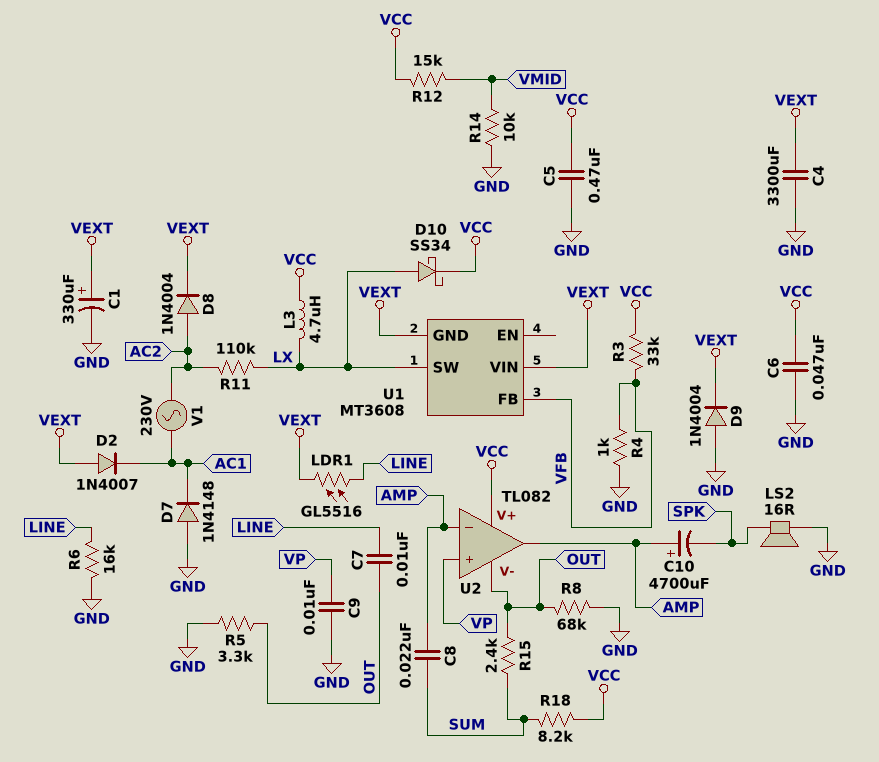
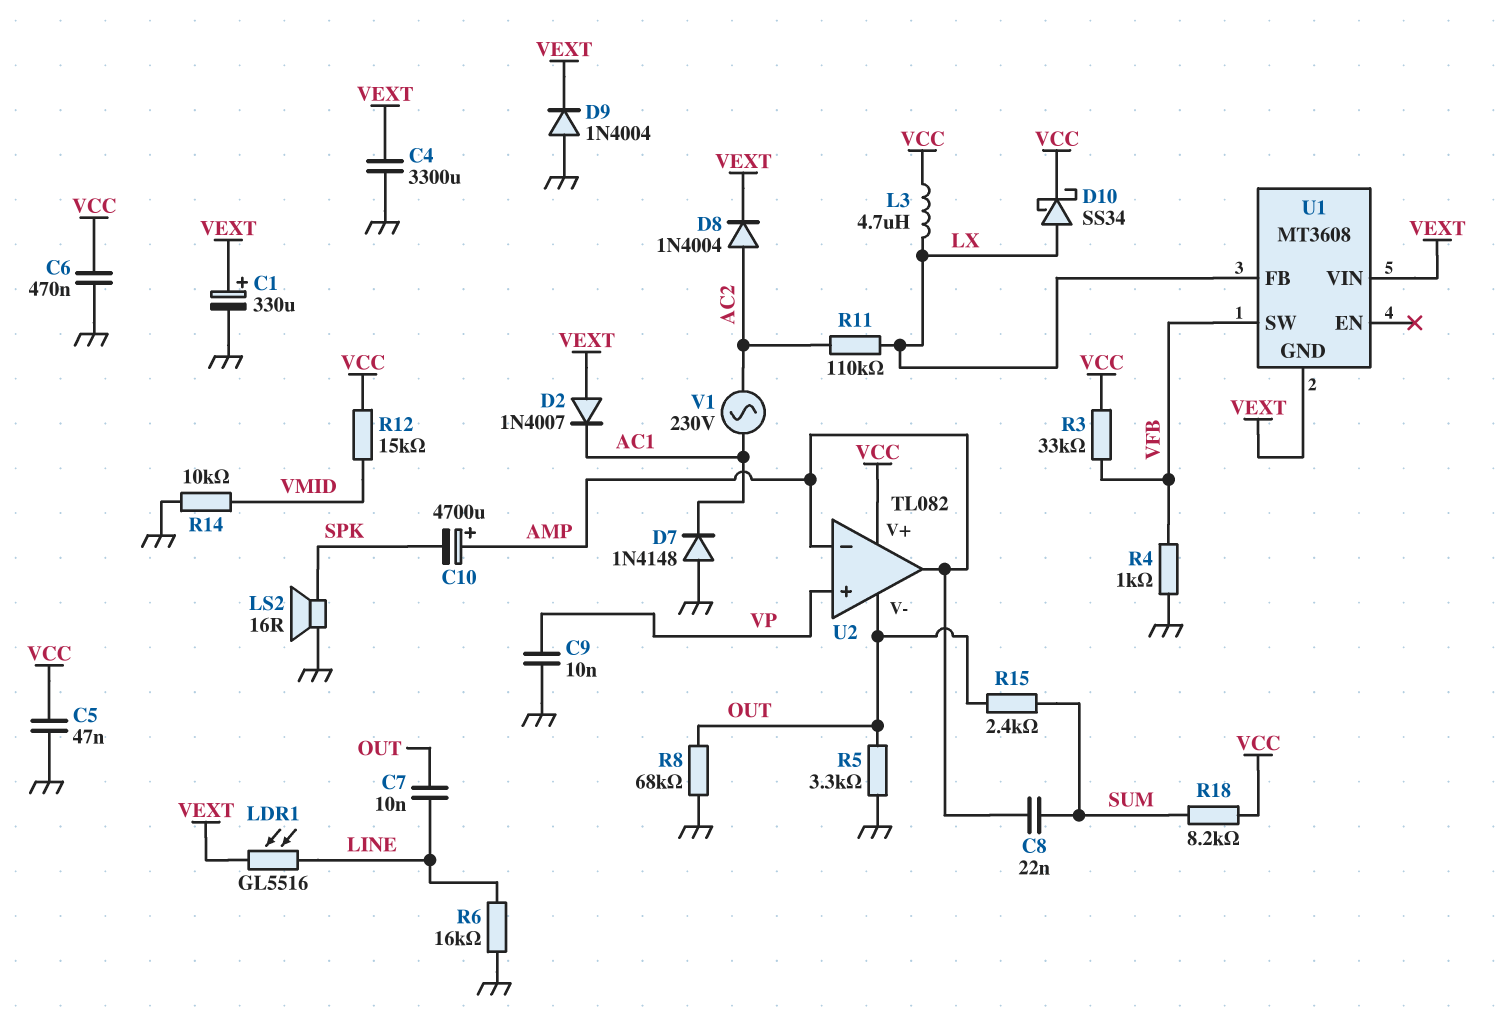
C5: 470nF (GND, VCC) -> 47nF (GND, VCC)
C6: 47nF (GND, VCC) -> 470nF (GND, VCC)
U1 pin FB: VFB -> LX
U1 pin SW: LX -> VFB

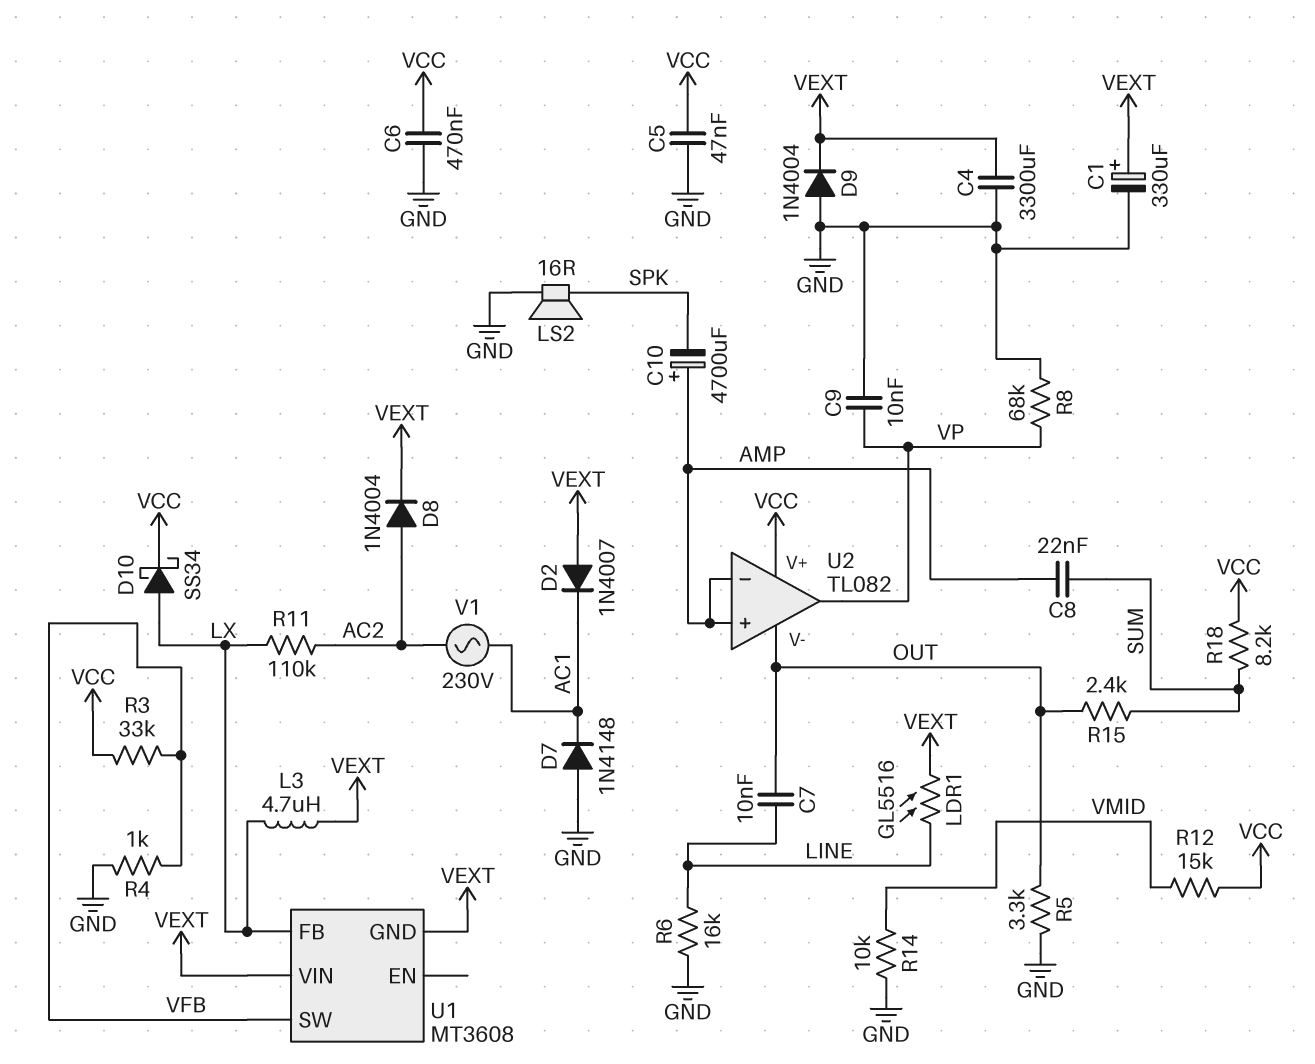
L3: 4.7uH (LX, VCC) -> 4.7uH (LX, VEXT)
R8: 68k (GND, OUT) -> 68k (GND, VP)
U2 pin in+: VP -> AMP
U2 pin out: AMP -> VP

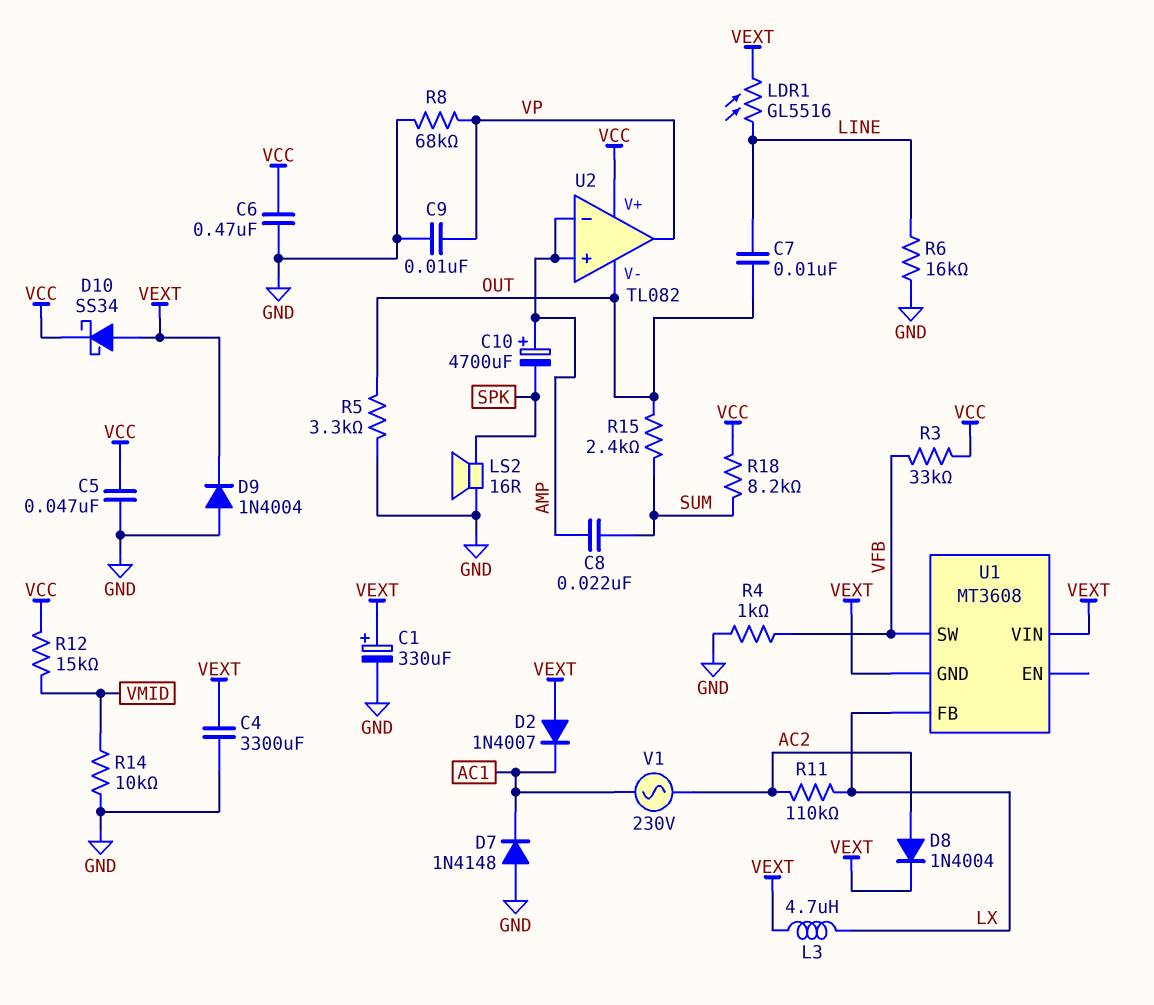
D10: schottky SS34 (A LX, K VCC) -> schottky SS34 (A VEXT, K VCC)

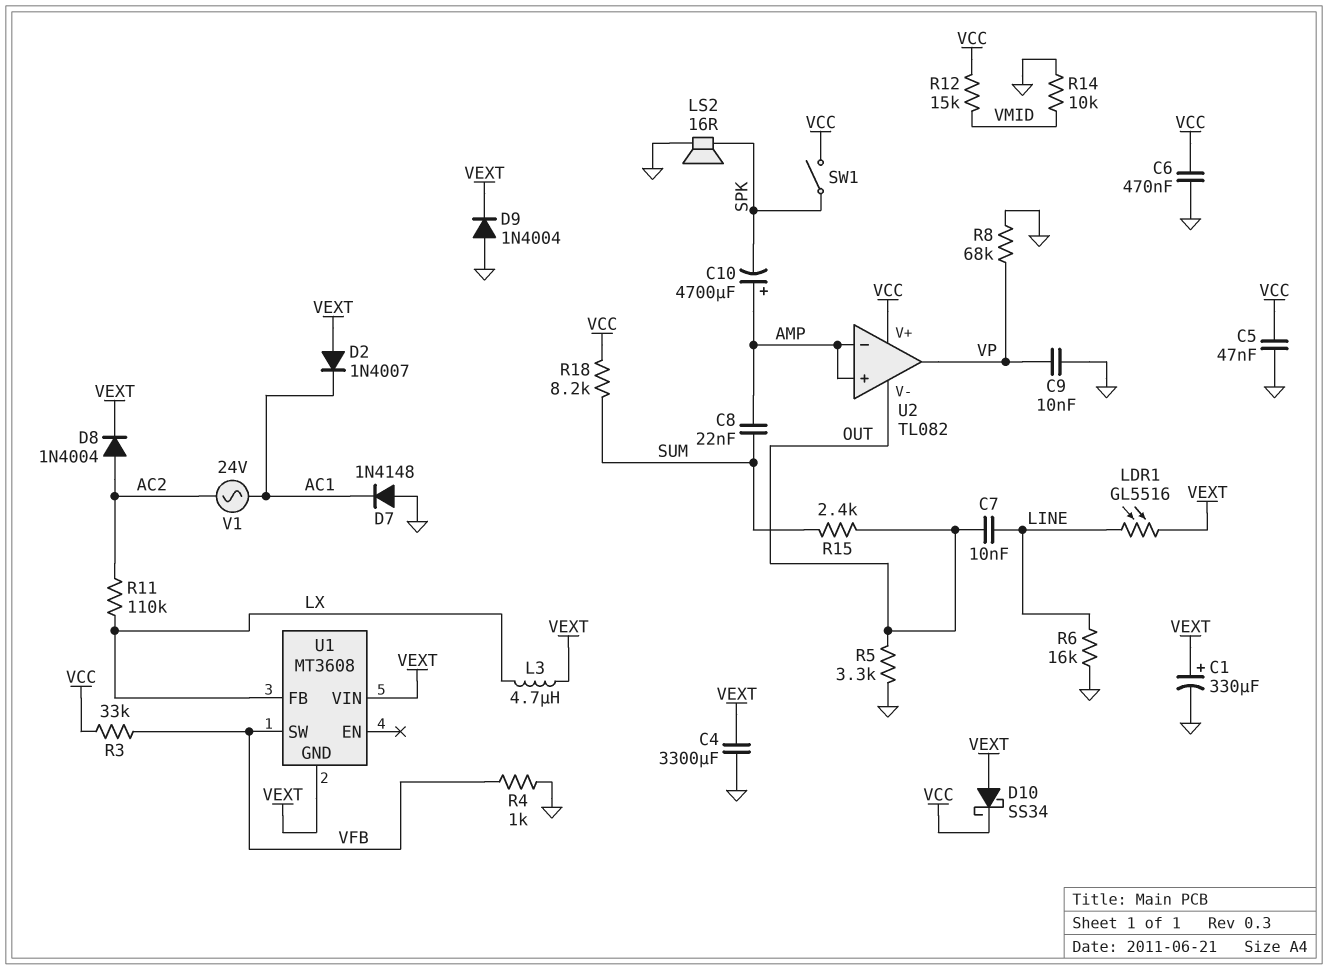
SW1: none -> switch (SPK, VCC)
V1: AC 230V (AC1, AC2) -> AC 24V (AC1, AC2)

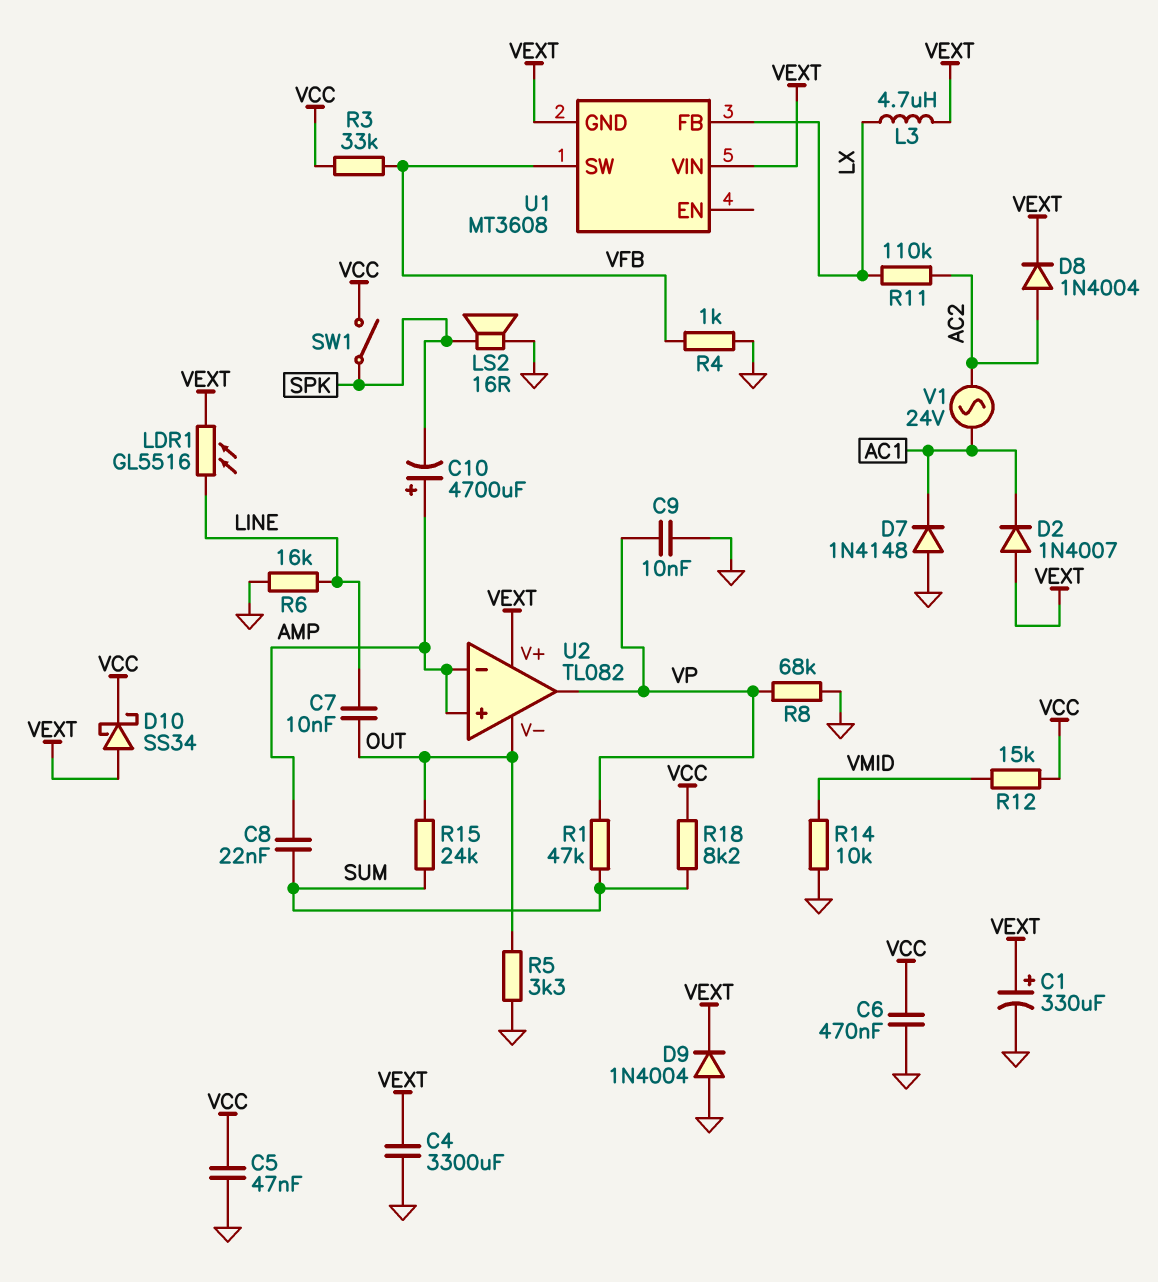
R1: none -> 47k (SUM, VP)
R15: 2.4k (OUT, SUM) -> 24k (OUT, SUM)
U2 pin V+: VCC -> VEXT

